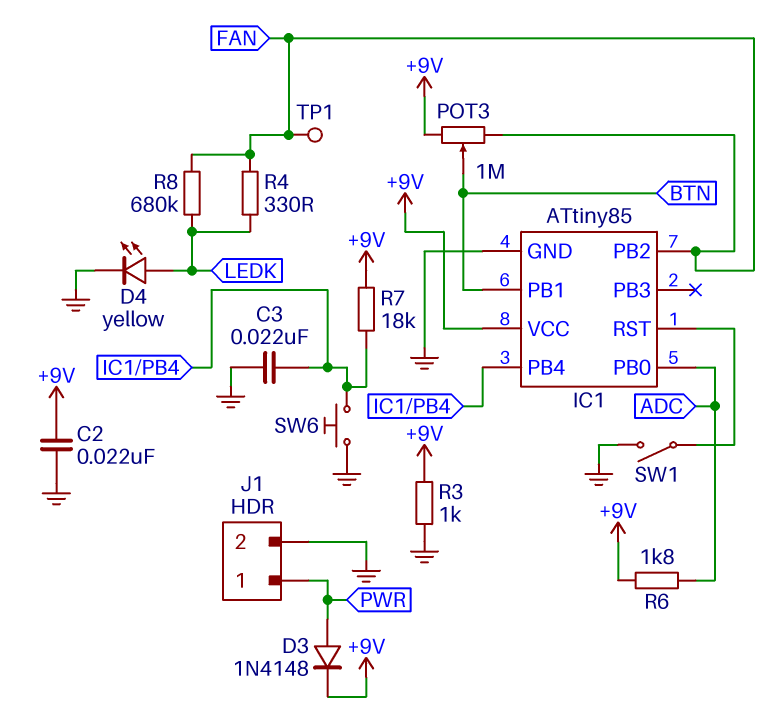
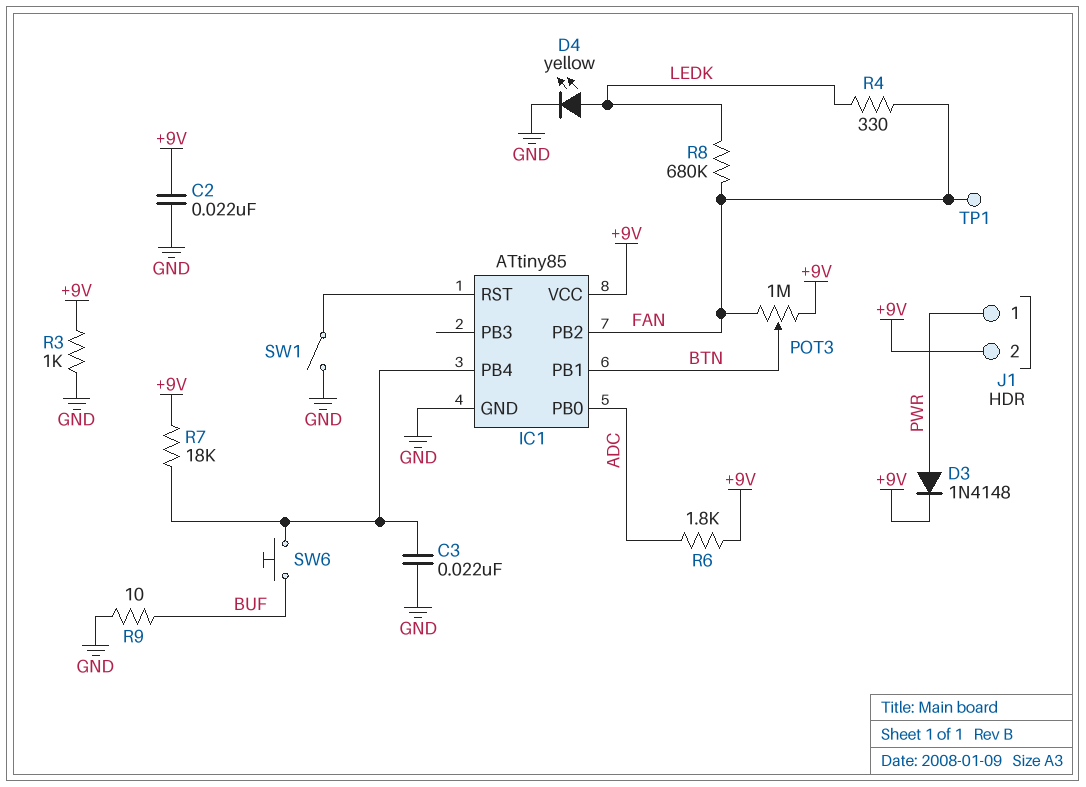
J1 pin 2: GND -> +9V
R9: none -> 10 (BUF, GND)
SW6: button (GND, IC1/PB4) -> button (BUF, IC1/PB4)

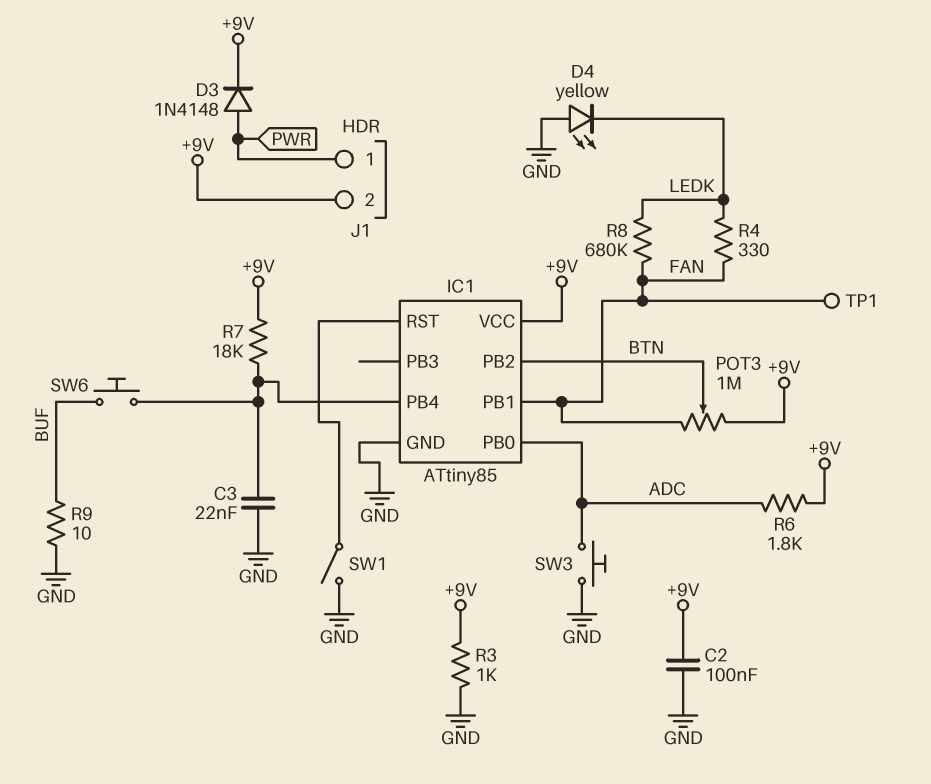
C2: 22nF (+9V, GND) -> 100nF (+9V, GND)
D4: LED yellow (A LEDK, K GND) -> LED yellow (A GND, K LEDK)
IC1 pin PB1: BTN -> FAN
IC1 pin PB2: FAN -> BTN
SW3: none -> button (ADC, GND)

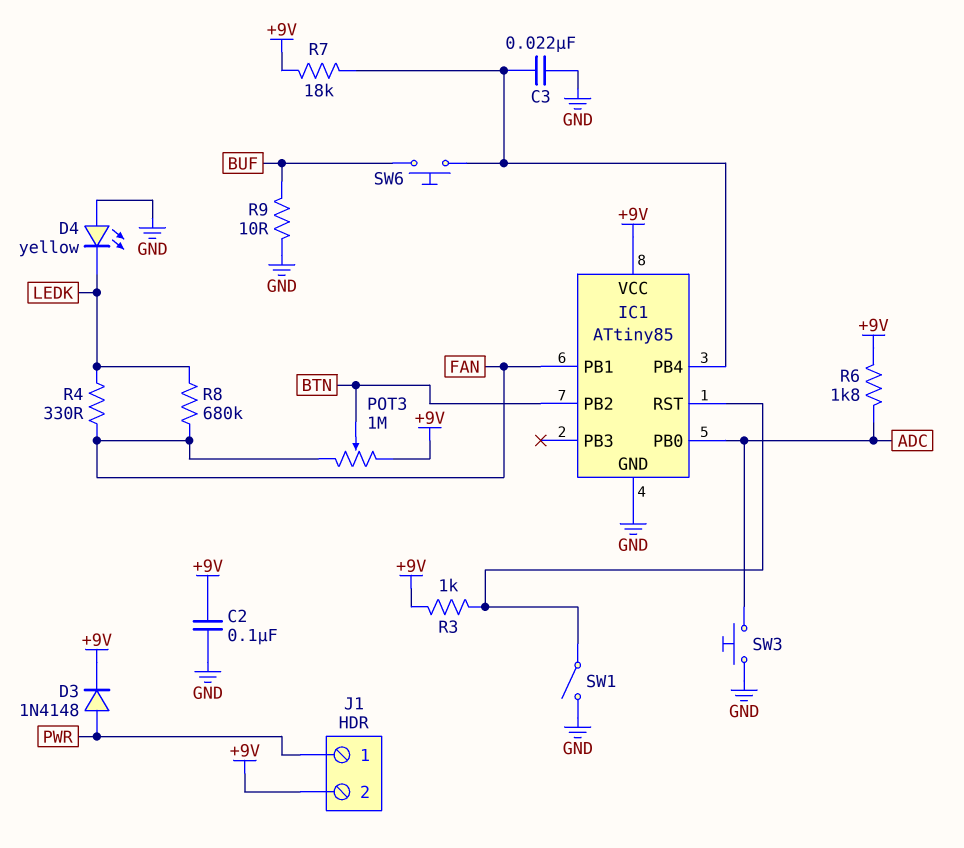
R3: 1k (+9V, GND) -> 1k (+9V, IC1/RST)
TP1: test point (FAN) -> none

